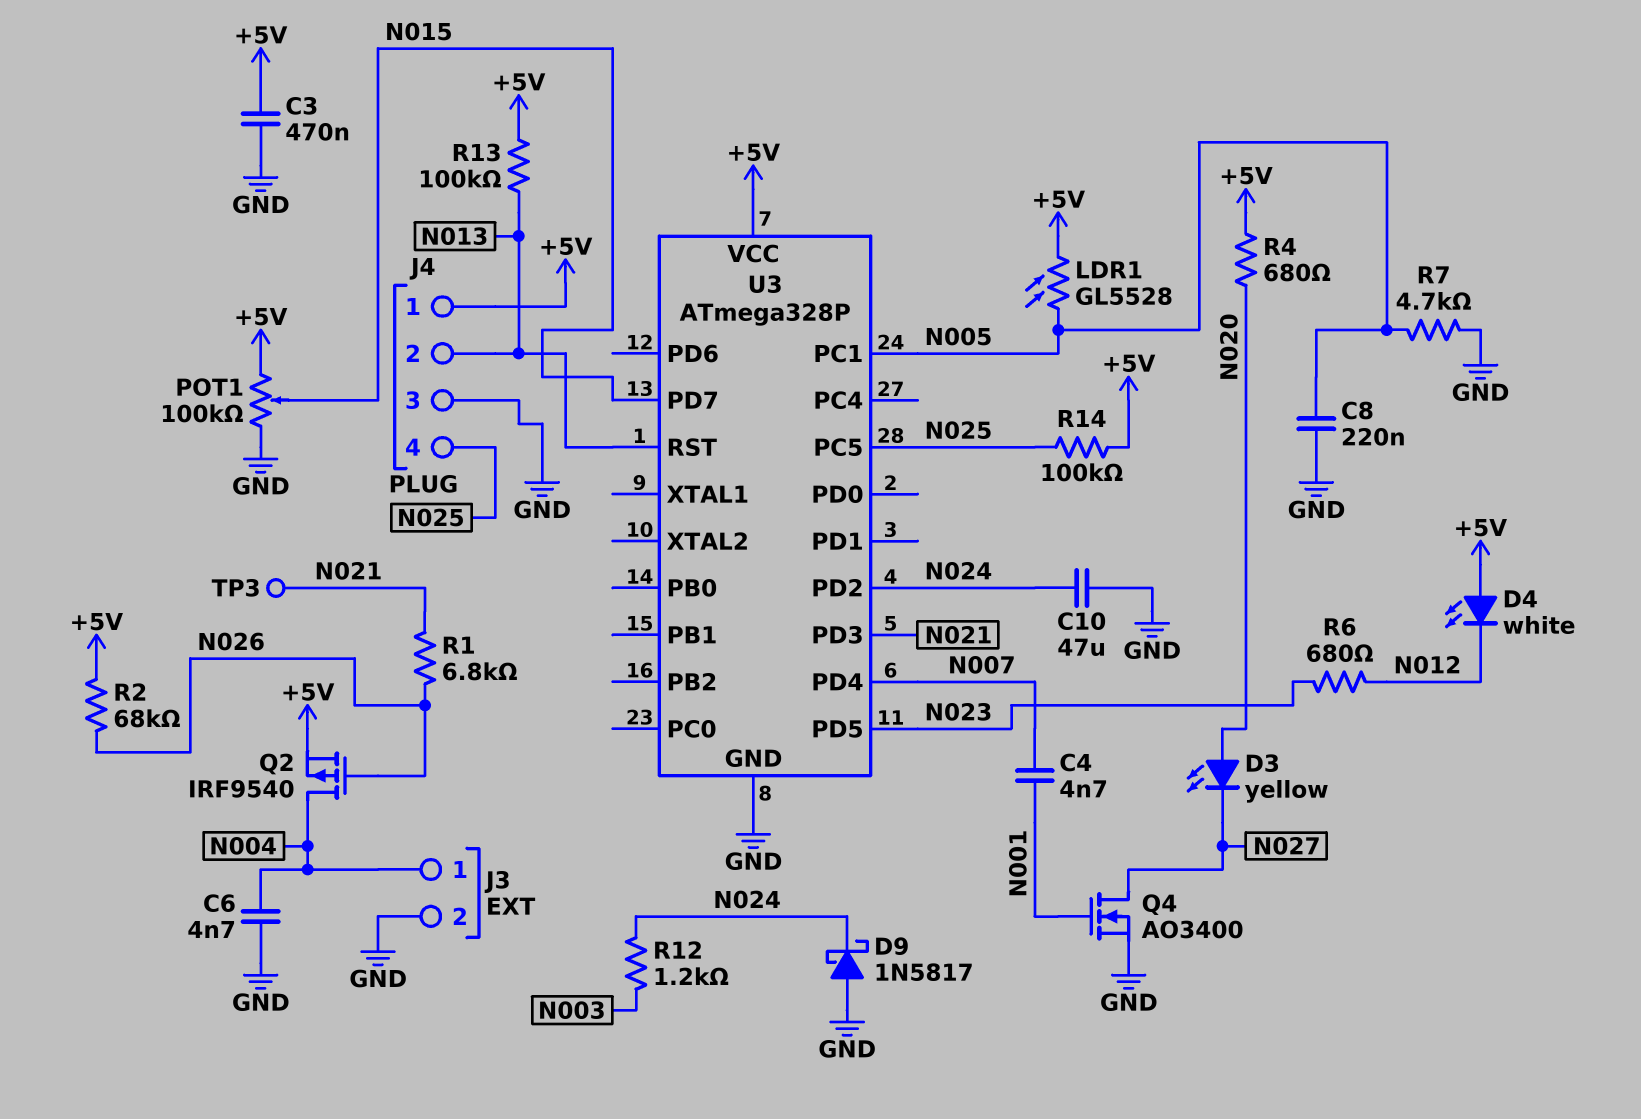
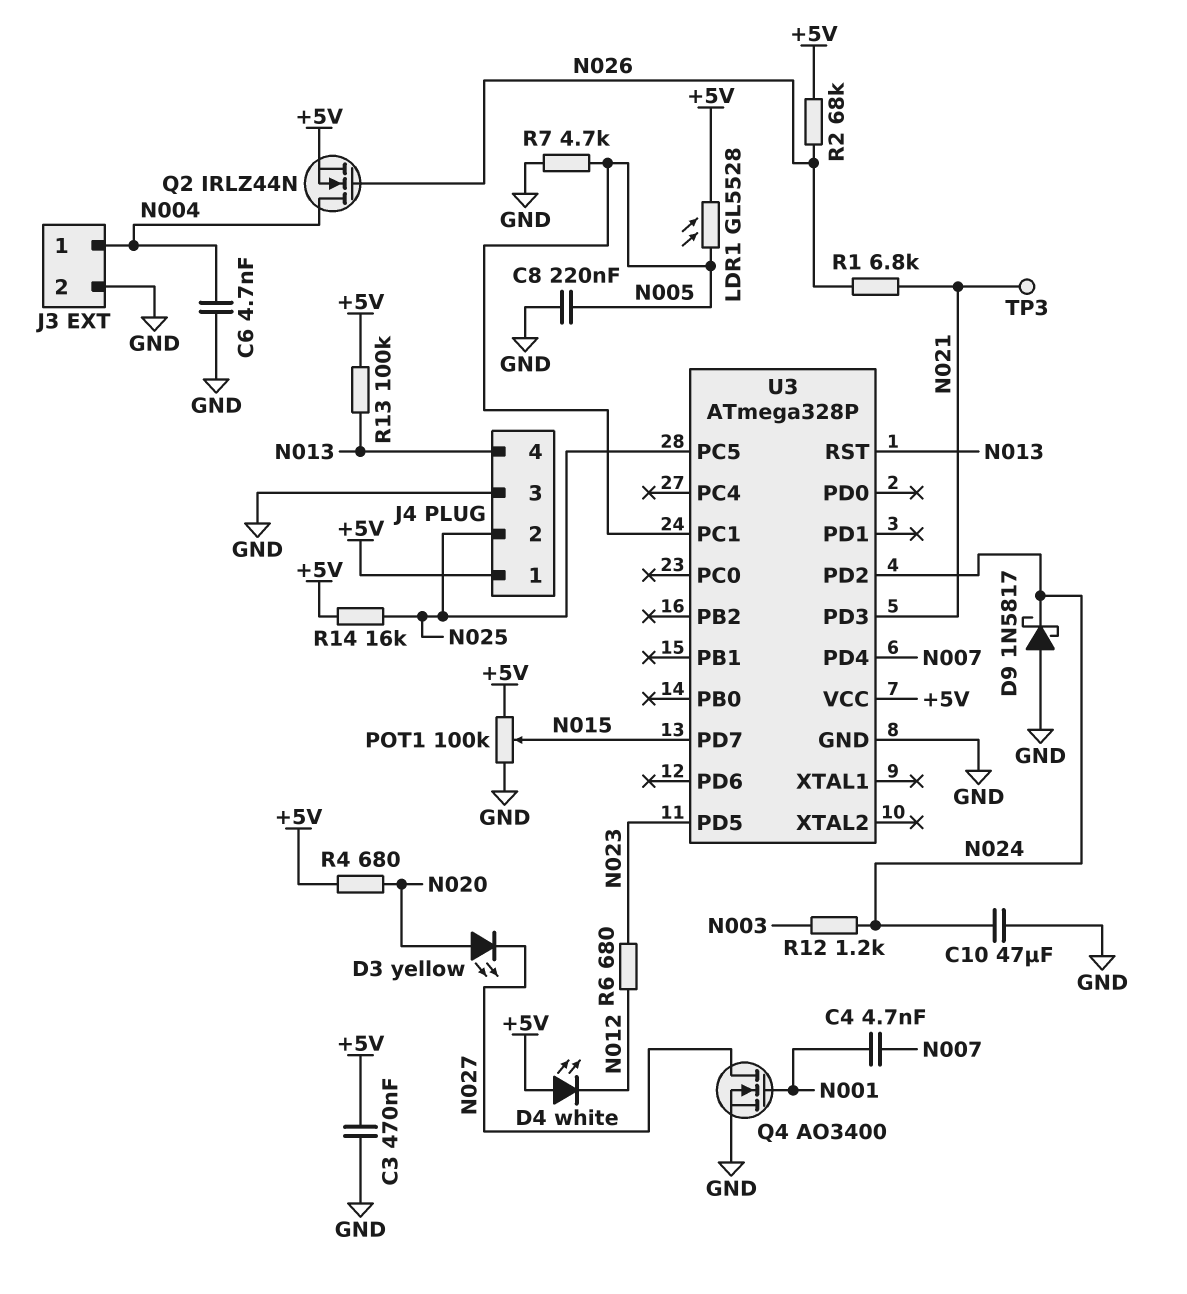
J4 pin 2: N013 -> N025
J4 pin 4: N025 -> N013
Q2: PMOS IRF9540 (G N026, D N004, S +5V) -> NMOS IRLZ44N (G N026, D N004, S +5V)
R14: 100k (+5V, N025) -> 16k (+5V, N025)

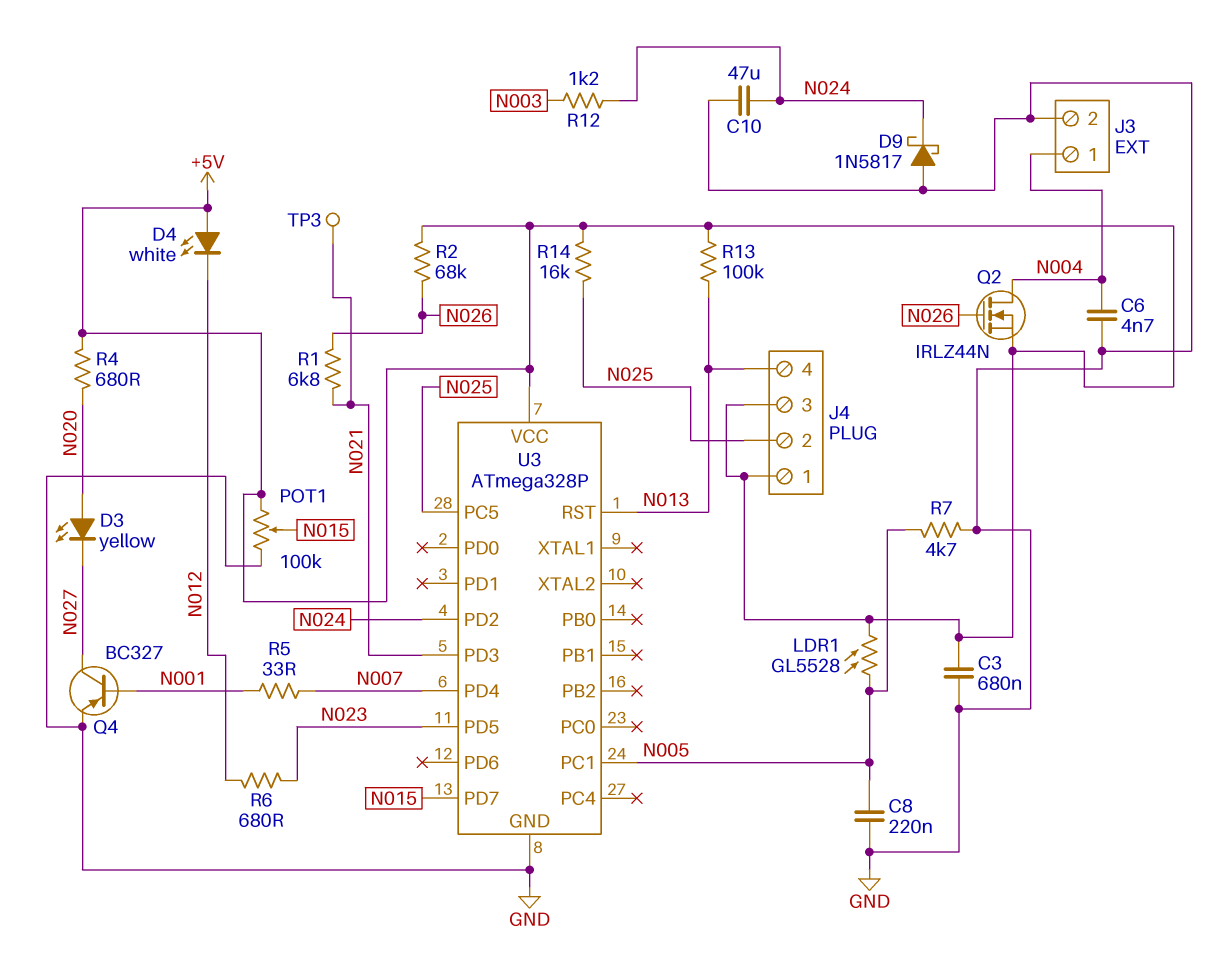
C3: 470nF (+5V, GND) -> 680nF (+5V, GND)
C4: 4.7nF (N001, N007) -> none
J4 pin 3: GND -> +5V
Q4: NMOS AO3400 (G N001, D N027, S GND) -> PNP BC327 (B N001, C N027, E GND)
R5: none -> 33 (N001, N007)

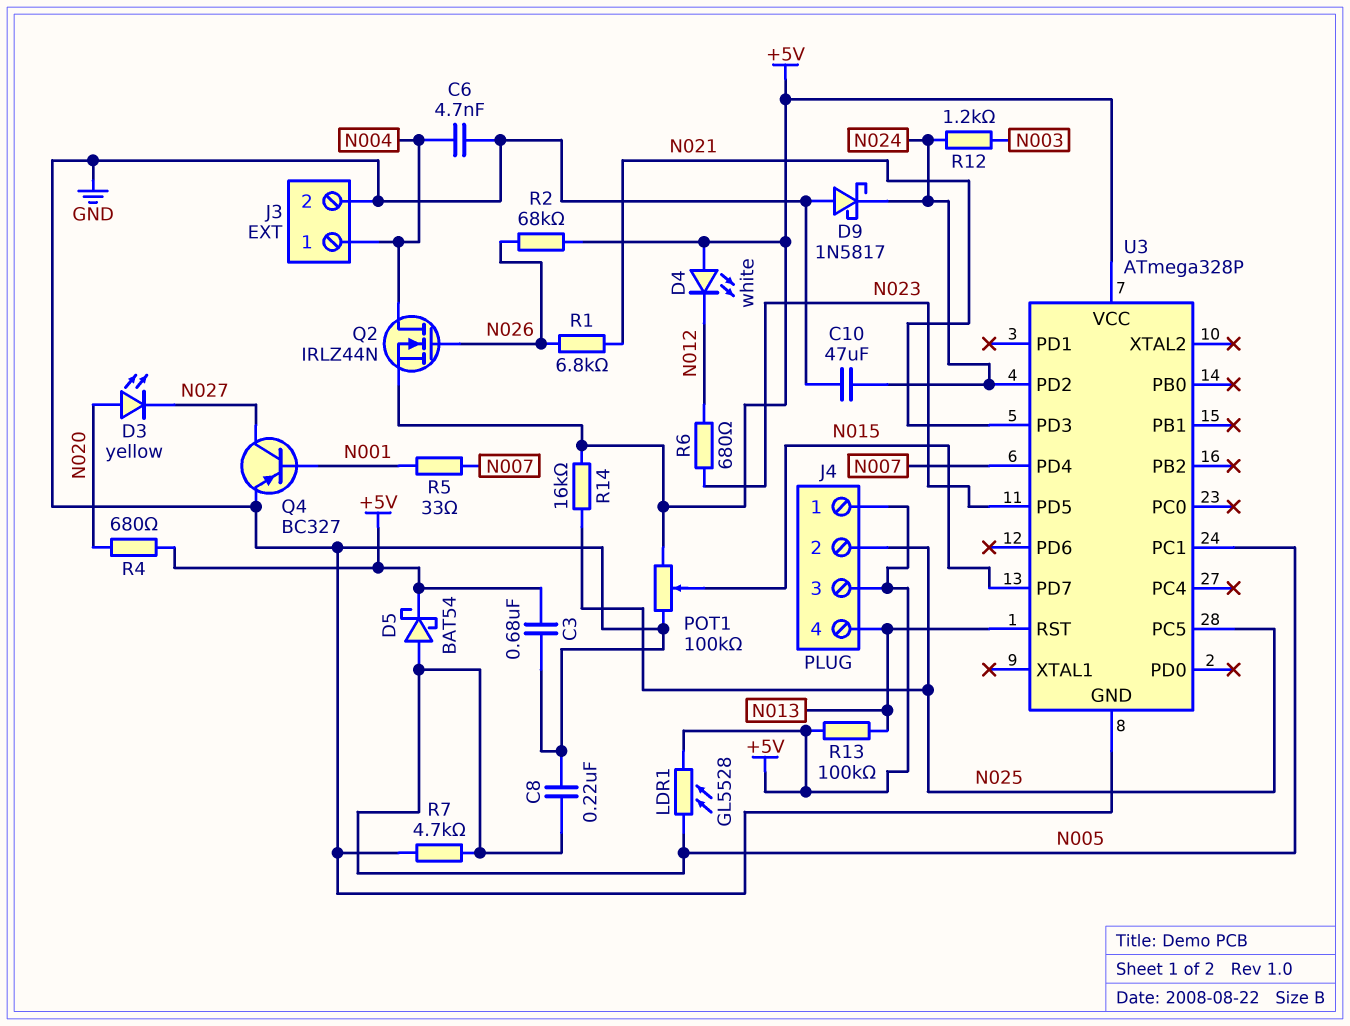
D5: none -> schottky BAT54 (A N005, K +5V)
TP3: test point (N021) -> none

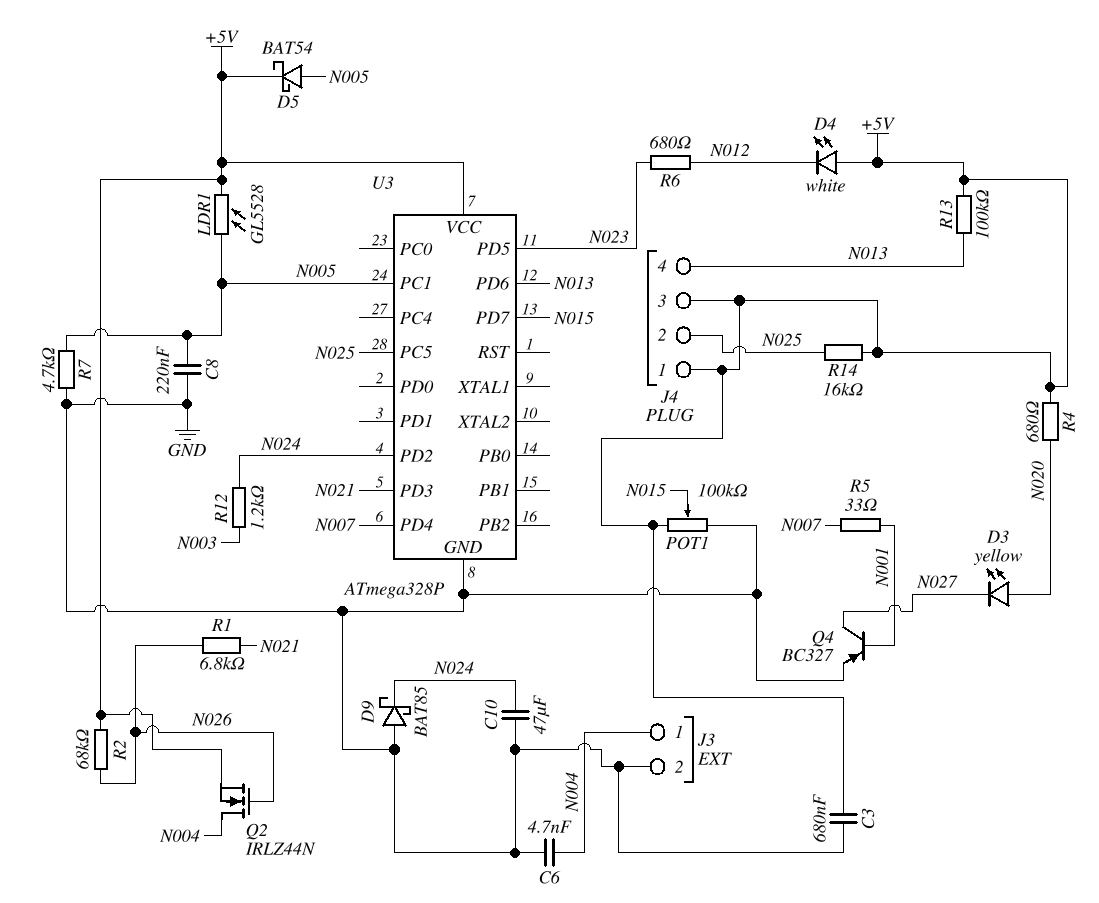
D9: schottky 1N5817 (A GND, K N024) -> schottky BAT85 (A GND, K N024)
U3 pin PD6: none -> N013
U3 pin RST: N013 -> none

